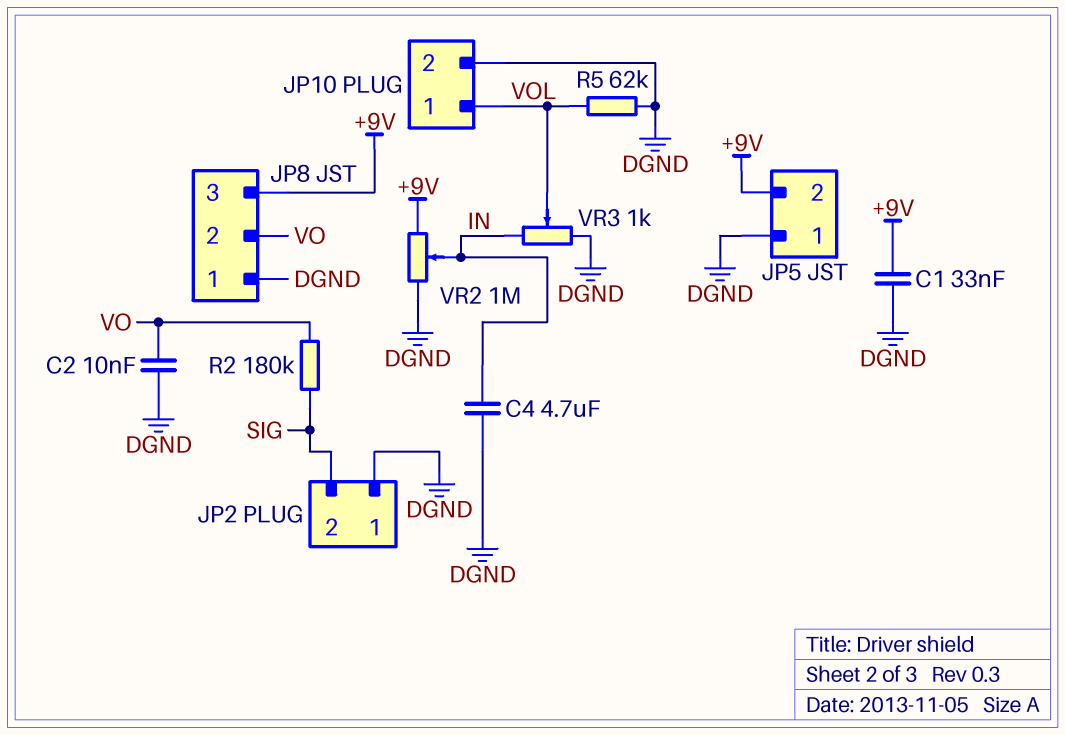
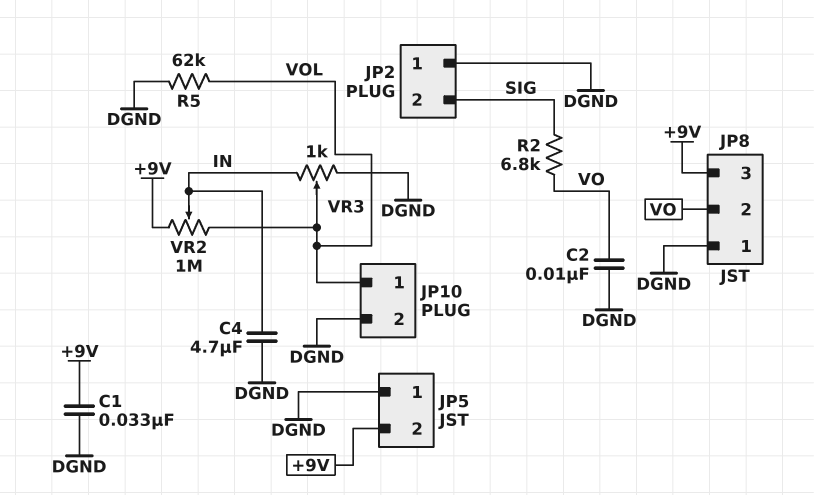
R2: 180k (SIG, VO) -> 6.8k (SIG, VO)
VR2: 1M (+9V, DGND, wiper IN) -> 1M (+9V, VOL, wiper IN)

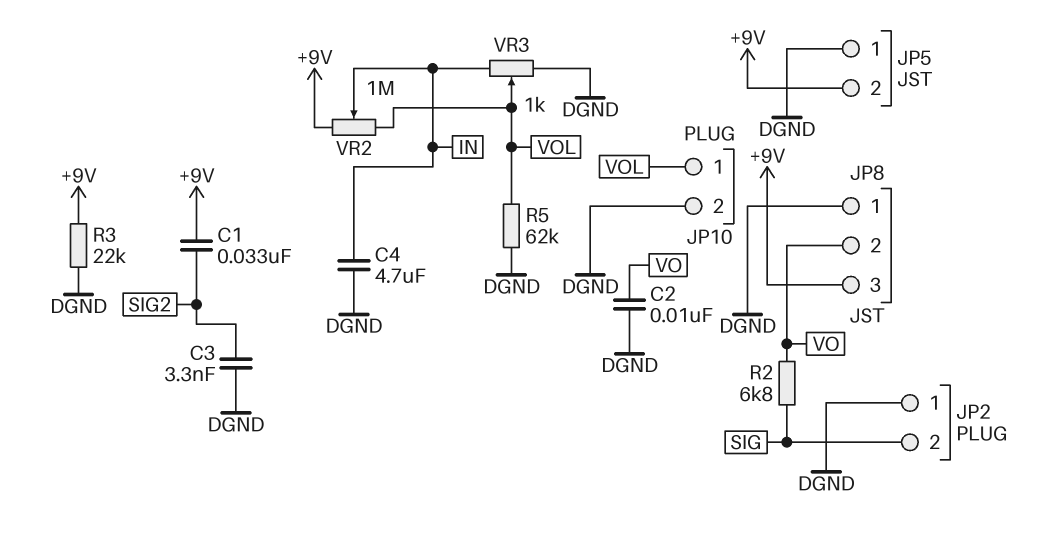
C1: 33nF (+9V, DGND) -> 33nF (+9V, SIG2)
C3: none -> 3.3nF (DGND, SIG2)
R3: none -> 22k (+9V, DGND)

